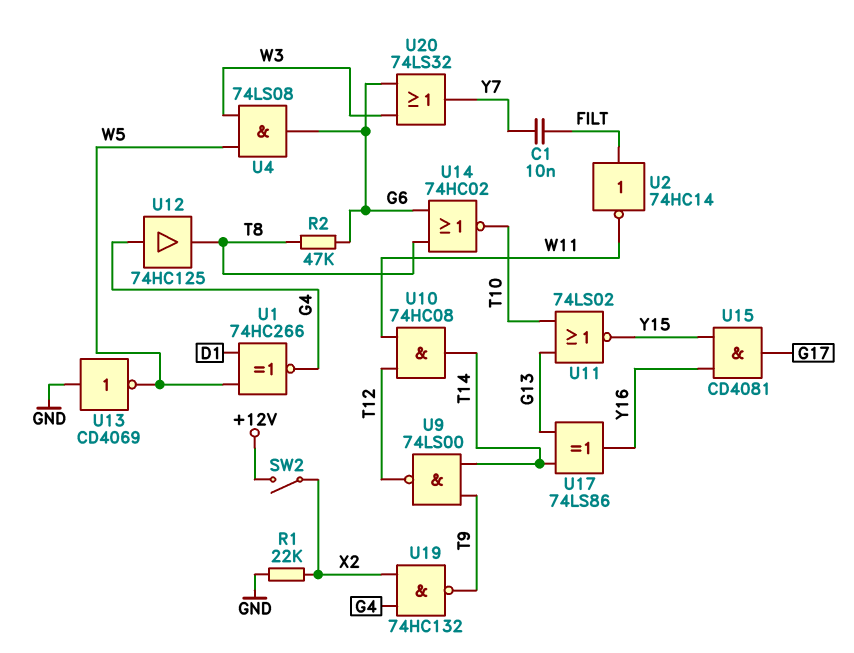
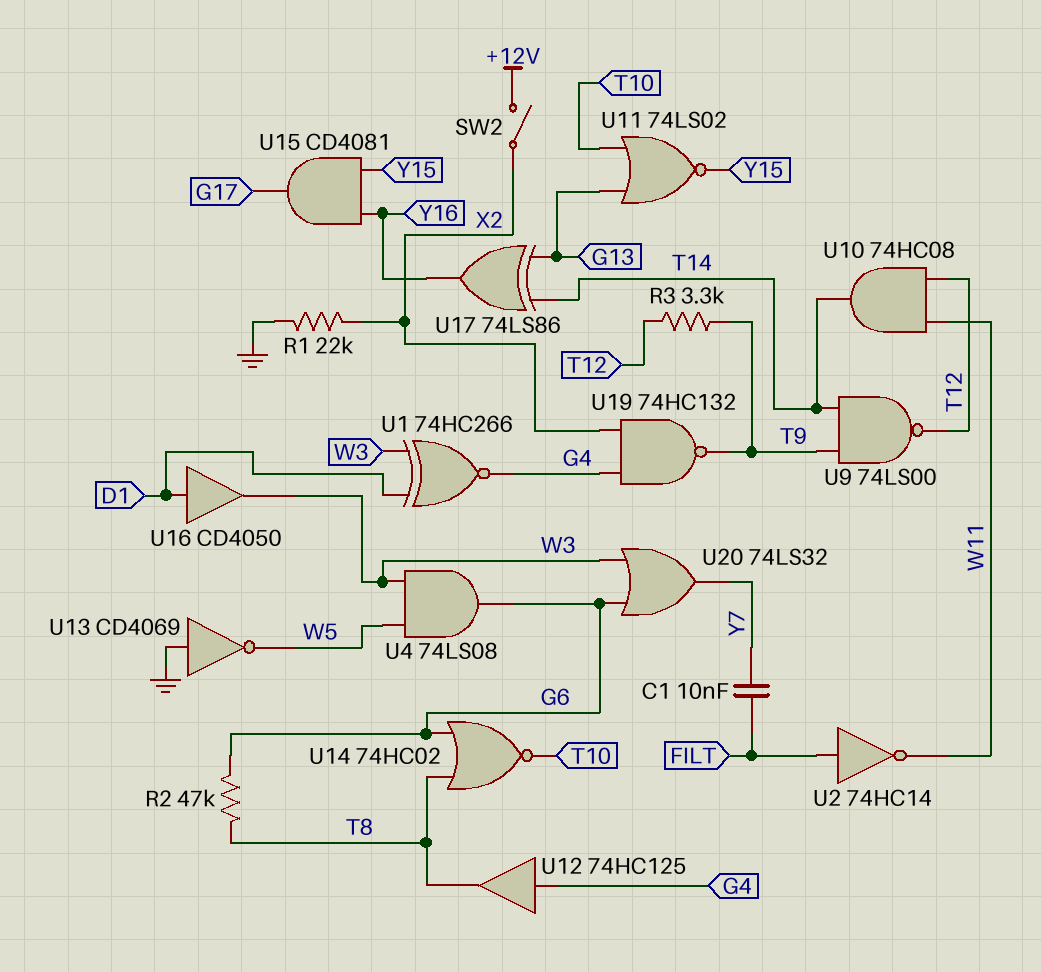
R3: none -> 3.3k (T9, T12)
U1: XNOR 74HC266 (in D1, in W5, out G4) -> XNOR 74HC266 (in D1, in W3, out G4)
U16: none -> buffer CD4050 (in D1, out W3)

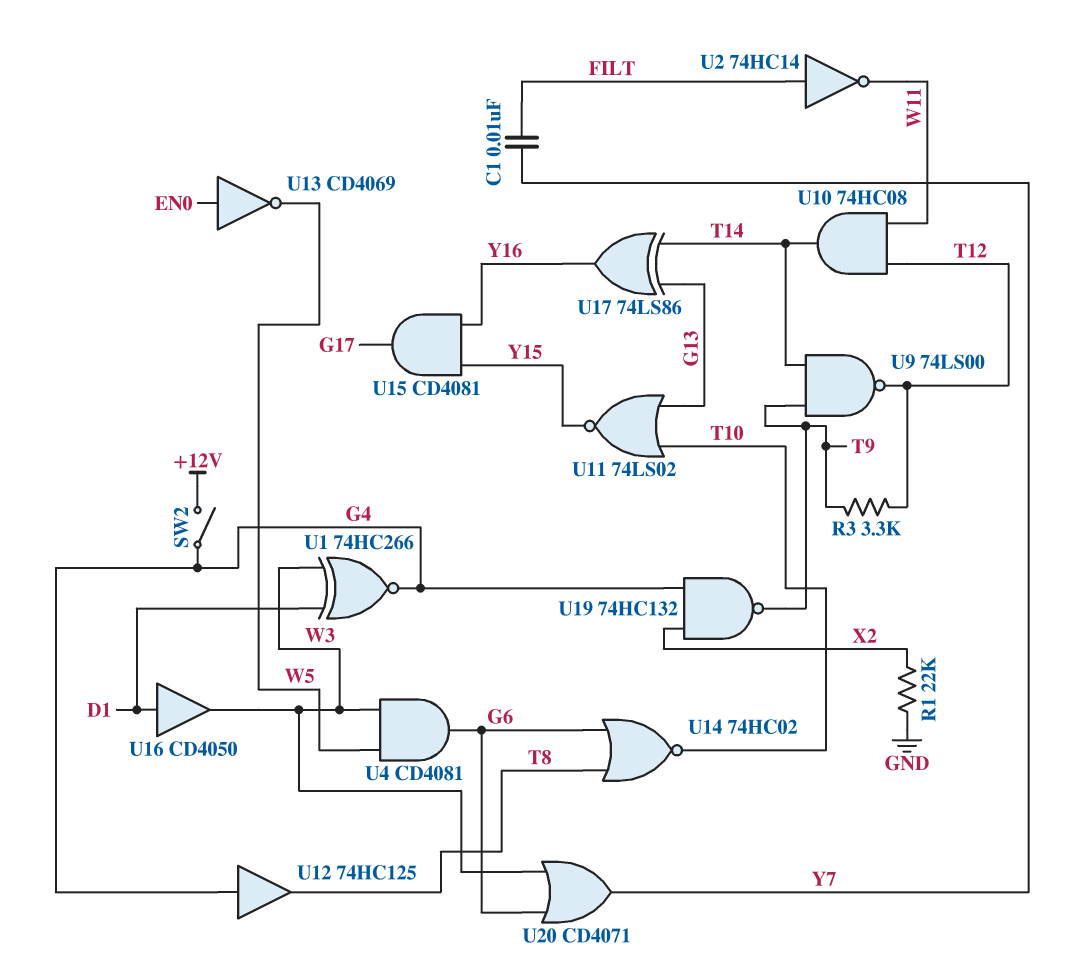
R2: 47k (G6, T8) -> none
SW2: switch (+12V, X2) -> switch (+12V, G4)
U4: AND 74LS08 (in W3, in W5, out G6) -> AND CD4081 (in W3, in W5, out G6)
U13: NOT CD4069 (in GND, out W5) -> NOT CD4069 (in EN0, out W5)
U20: OR 74LS32 (in G6, in W3, out Y7) -> OR CD4071 (in G6, in W3, out Y7)

